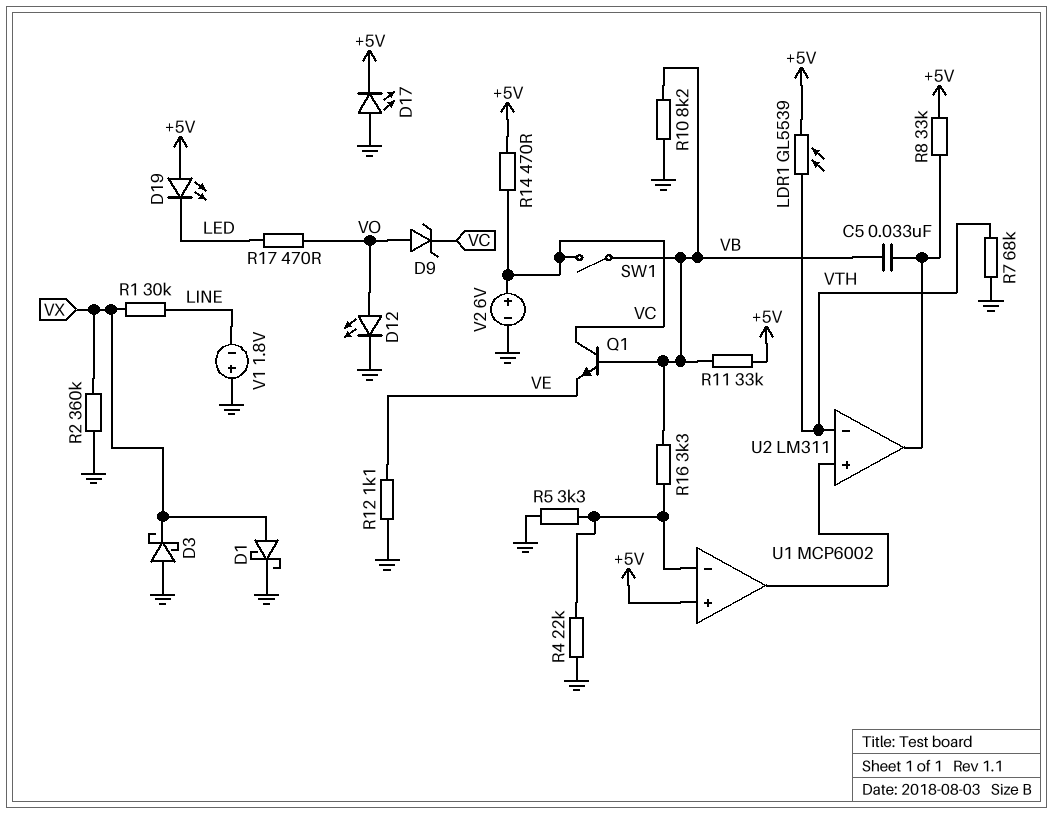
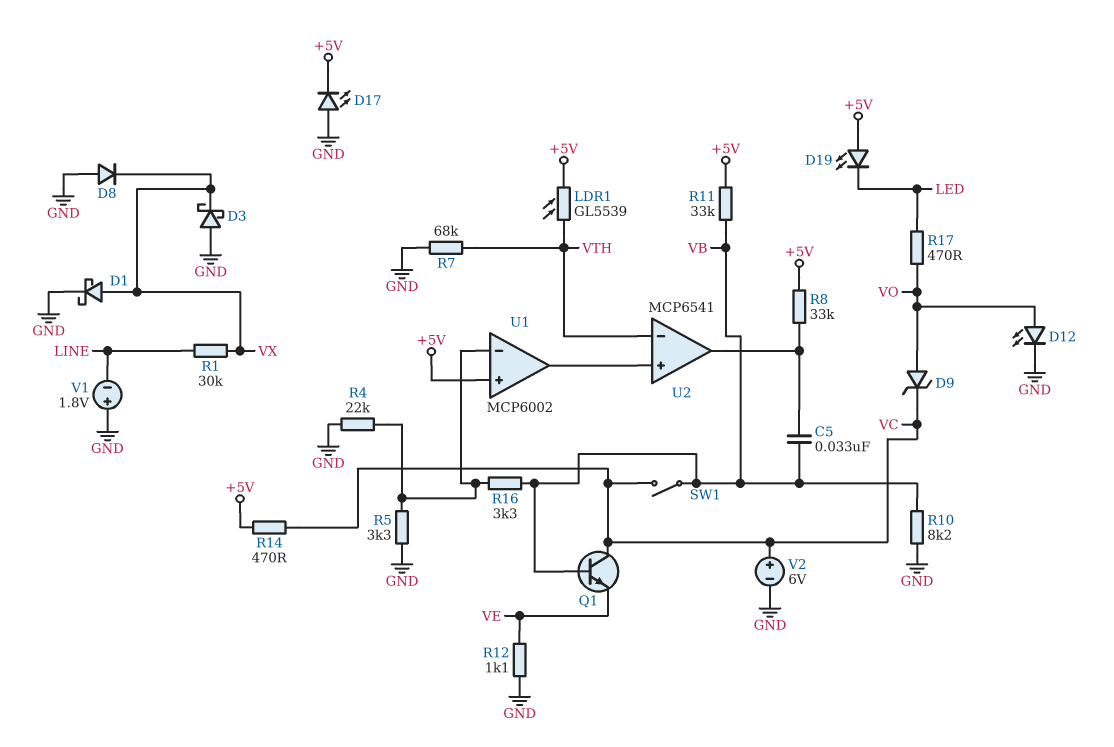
D8: none -> diode (A GND, K VX)
R2: 360k (GND, VX) -> none
U2: LM311 -> MCP6541

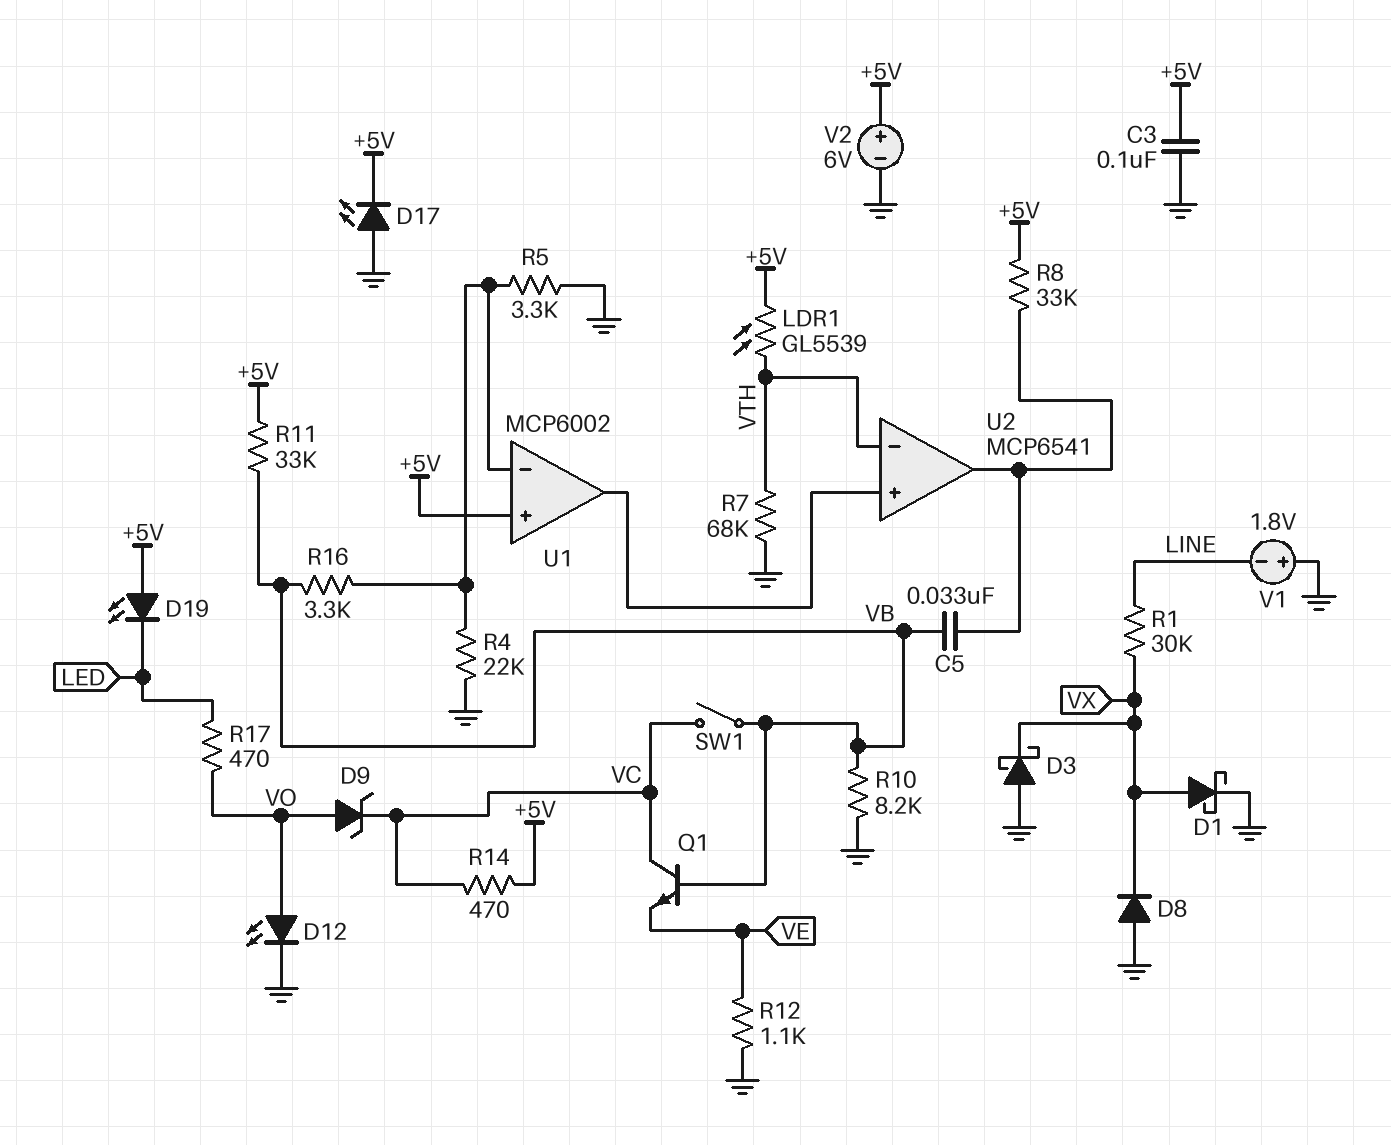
C3: none -> 100nF (+5V, GND)
V2: 6V (plus VC, minus GND) -> 6V (plus +5V, minus GND)

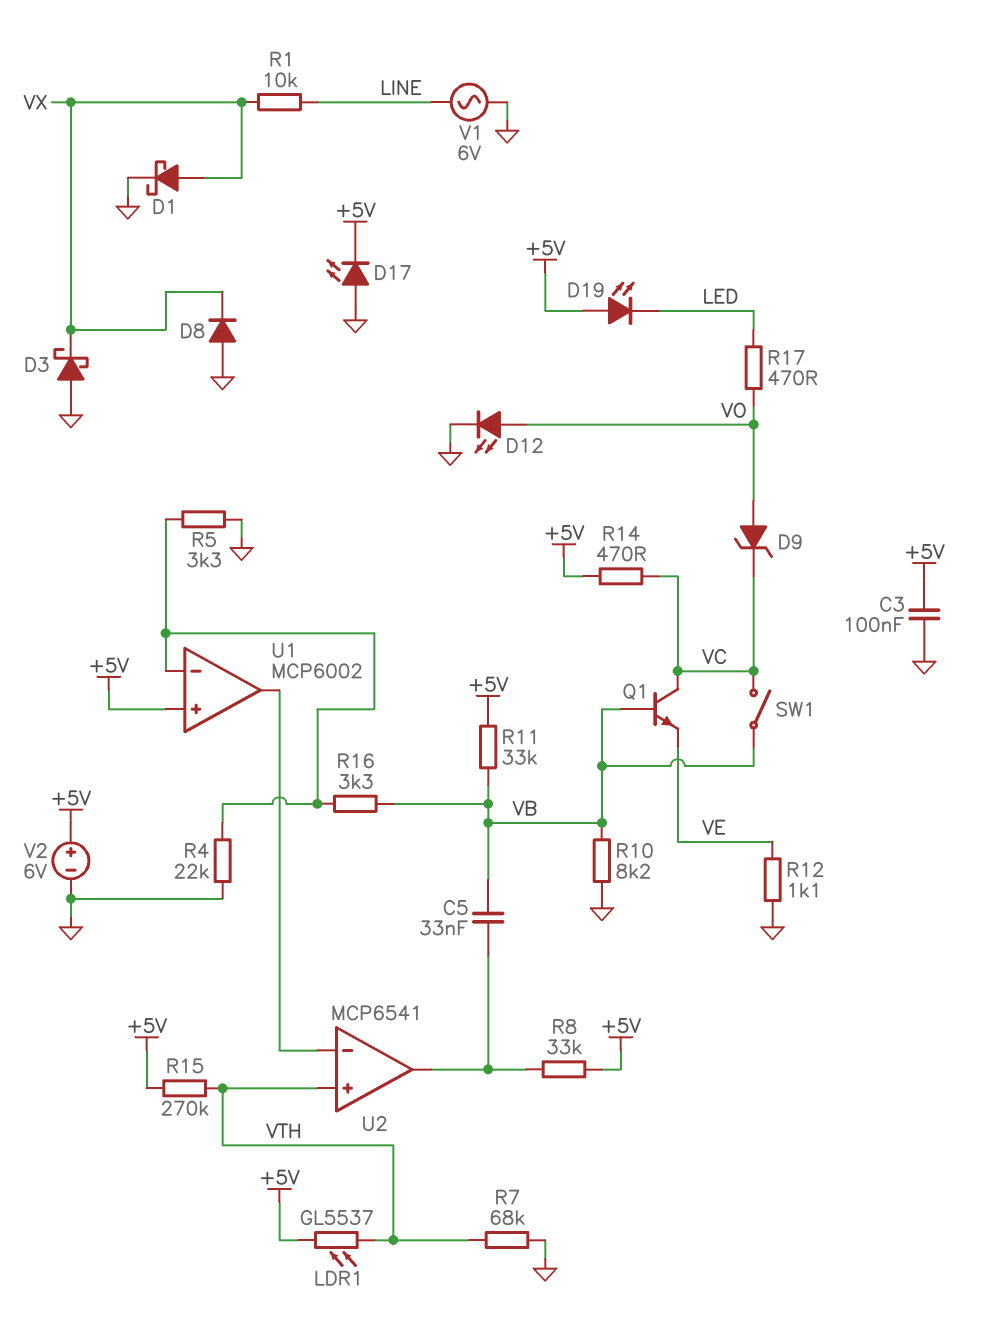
LDR1: GL5539 (+5V, VTH) -> GL5537 (+5V, VTH)
R1: 30k (LINE, VX) -> 10k (LINE, VX)
R15: none -> 270k (+5V, VTH)
U2 pin in+: U1/out -> VTH
U2 pin in-: VTH -> U1/out
V1: 1.8V (plus GND, minus LINE) -> AC 6V (GND, LINE)

